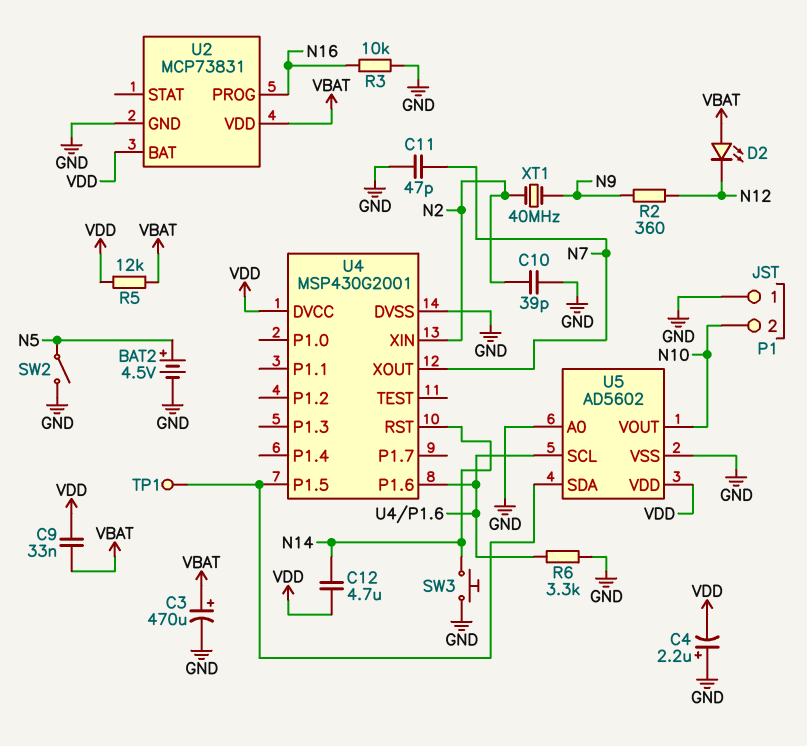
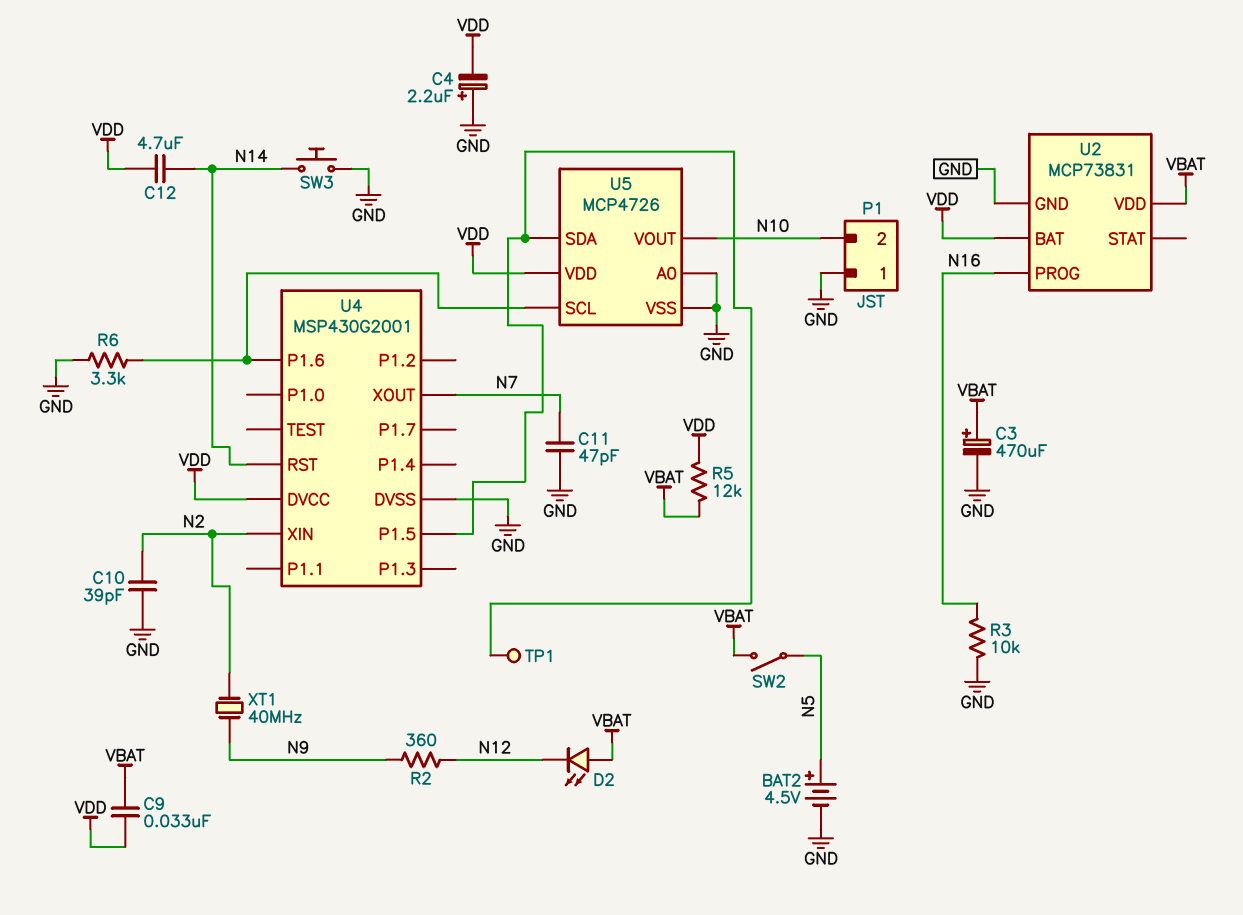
SW2: switch (GND, N5) -> switch (N5, VBAT)
U5: AD5602 -> MCP4726

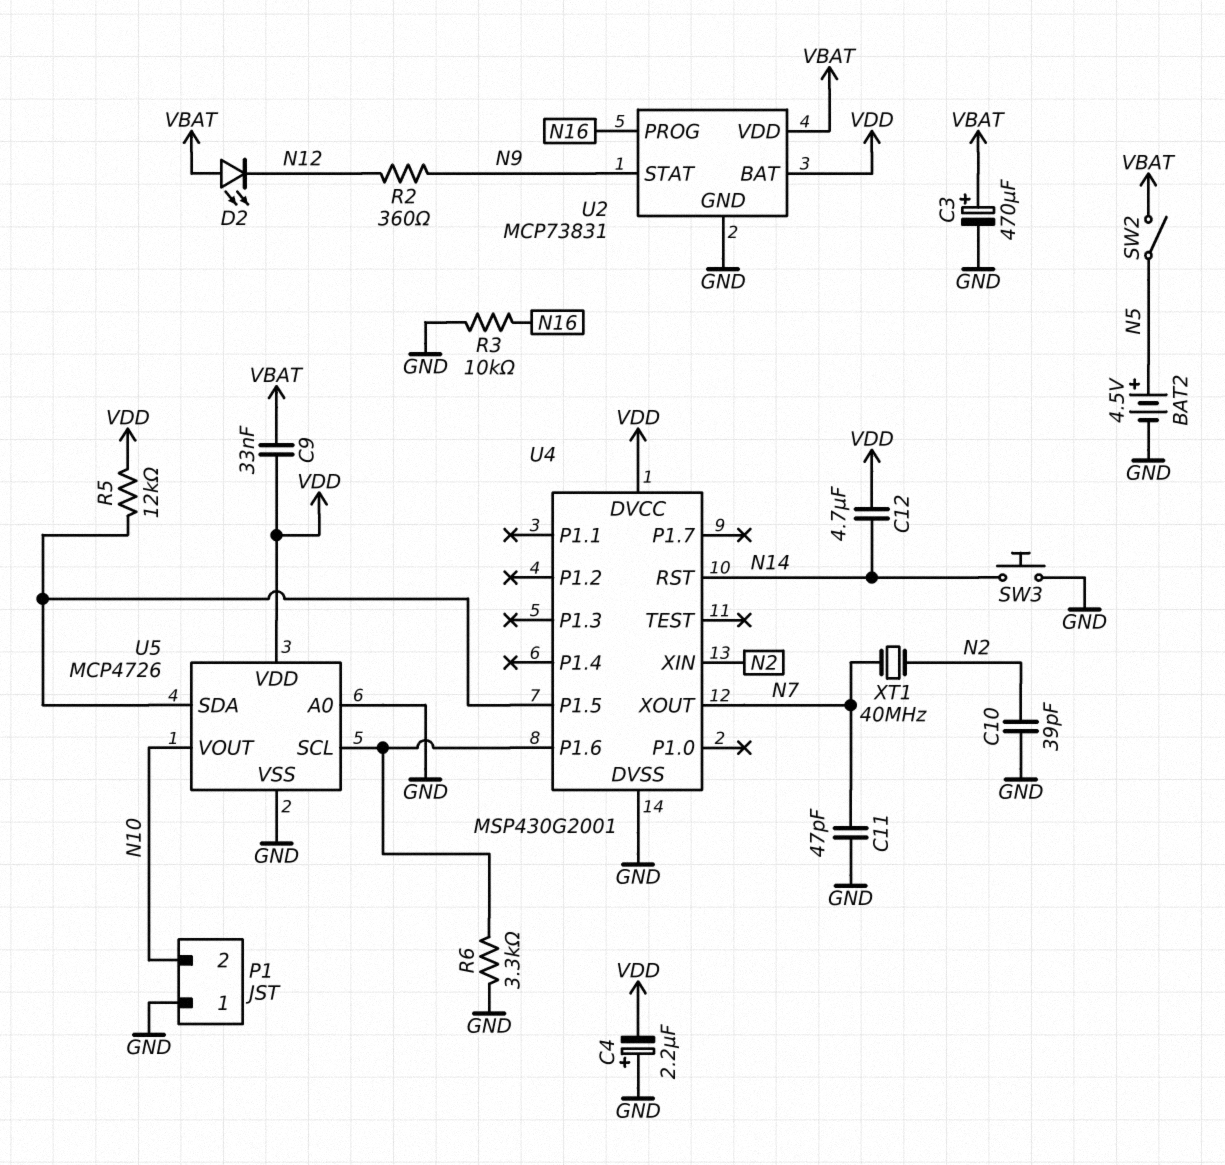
R5: 12k (VBAT, VDD) -> 12k (U4/P1.5, VDD)
TP1: test point (U4/P1.5) -> none
U2 pin STAT: none -> N9
XT1: 40MHz (N2, N9) -> 40MHz (N2, N7)

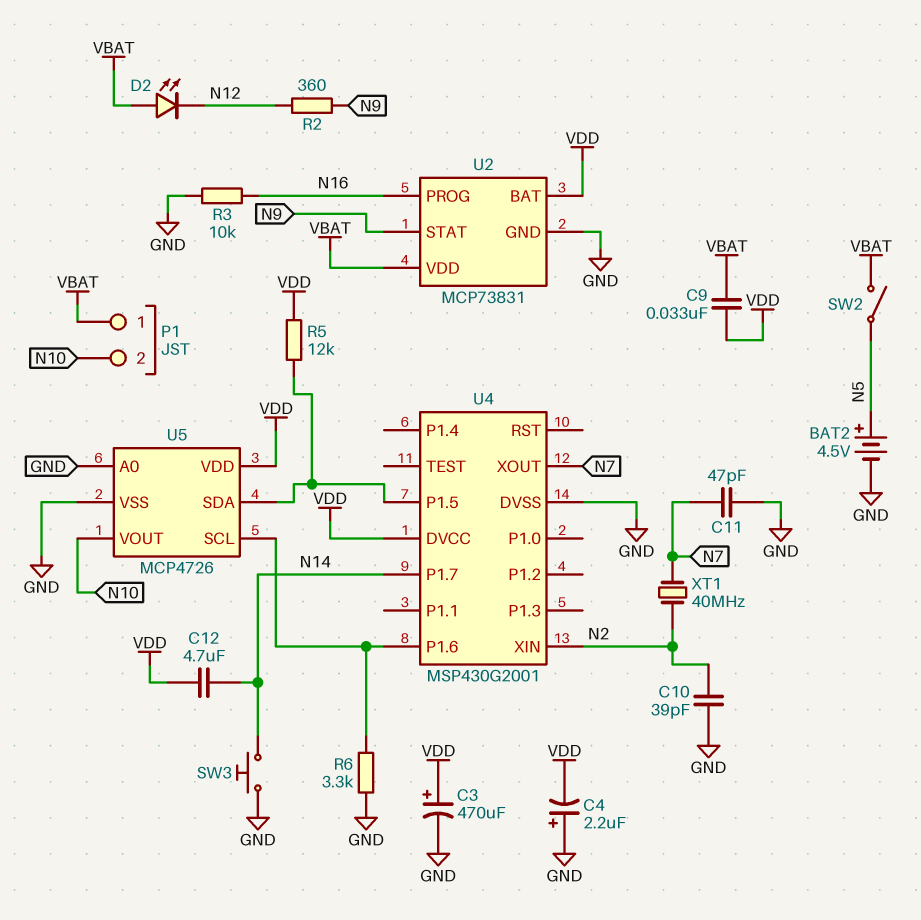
C3: 470uF (plus VBAT, minus GND) -> 470uF (plus VDD, minus GND)
P1 pin 1: GND -> VBAT
U4 pin P1.7: none -> N14
U4 pin RST: N14 -> none

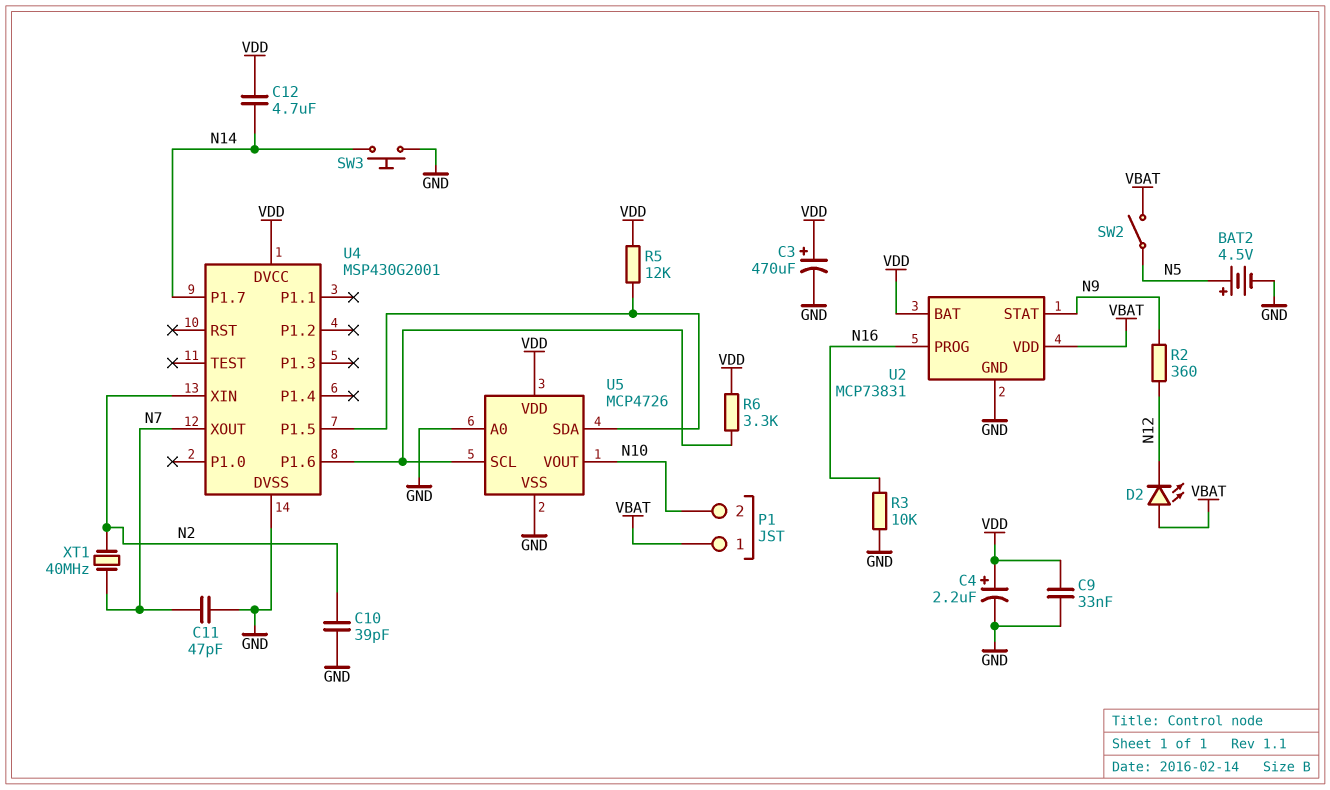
C4: 2.2uF (plus GND, minus VDD) -> 2.2uF (plus VDD, minus GND)
C9: 33nF (VBAT, VDD) -> 33nF (GND, VDD)
R6: 3.3k (GND, U4/P1.6) -> 3.3k (U4/P1.6, VDD)

